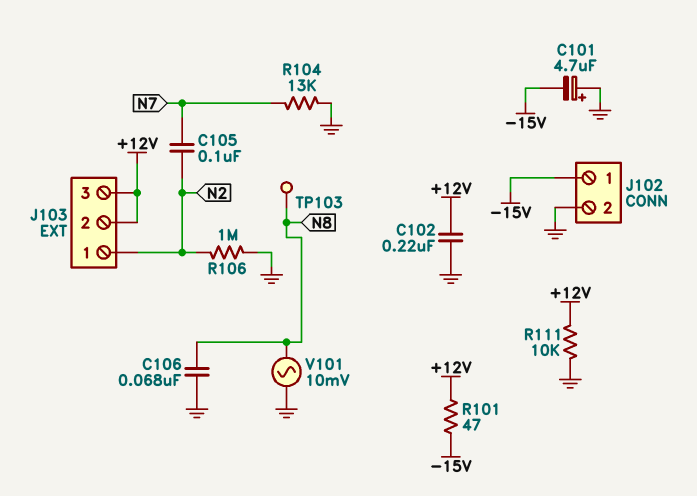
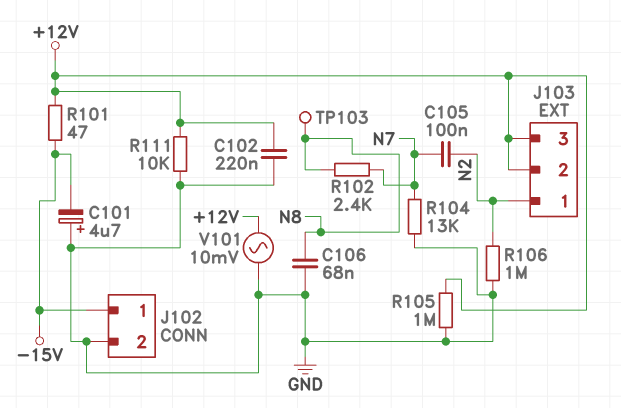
R102: none -> 2.4k (N7, N8)
R105: none -> 1M (+12V, GND)
V101: AC 10mV (GND, N8) -> AC 10mV (+12V, GND)

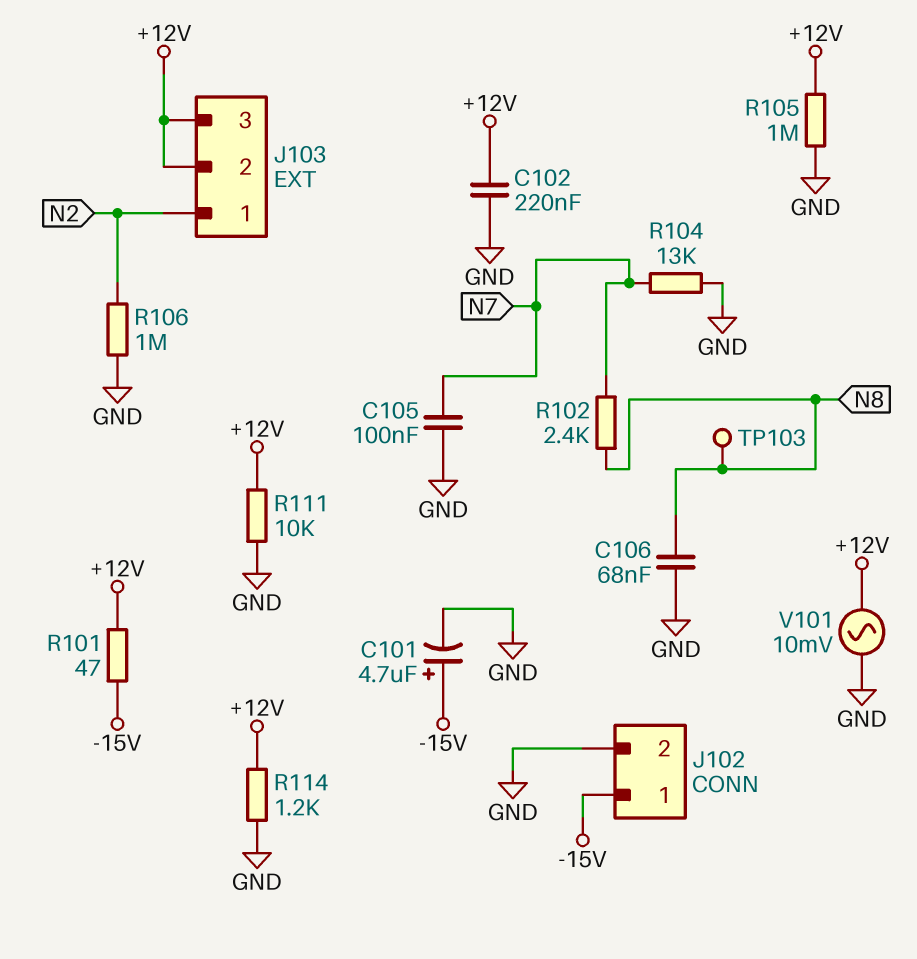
C101: 4.7uF (plus GND, minus -15V) -> 4.7uF (plus -15V, minus GND)
C105: 100nF (N2, N7) -> 100nF (GND, N7)
R114: none -> 1.2k (+12V, GND)

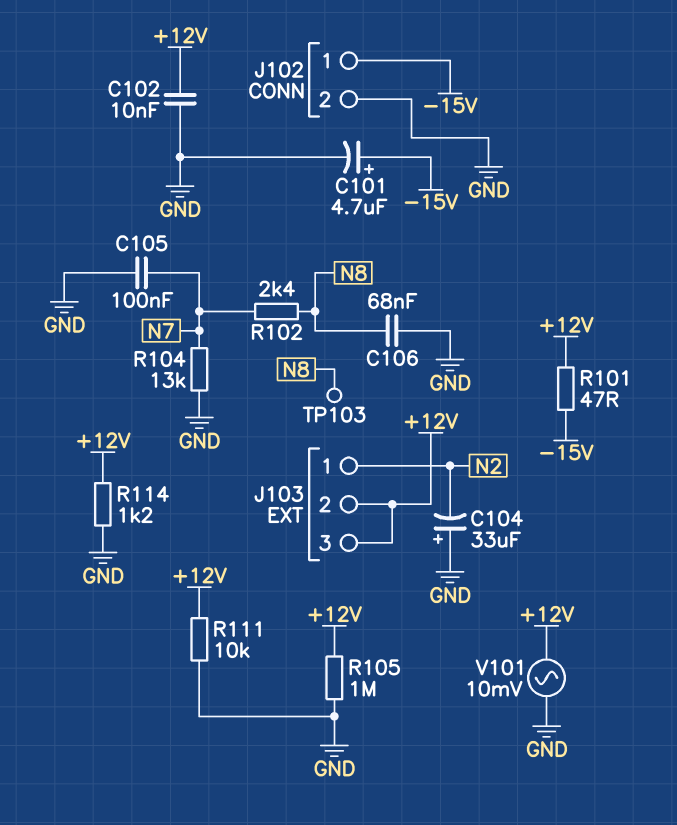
C102: 220nF (+12V, GND) -> 10nF (+12V, GND)
C104: none -> 33uF (plus GND, minus N2)
R106: 1M (GND, N2) -> none

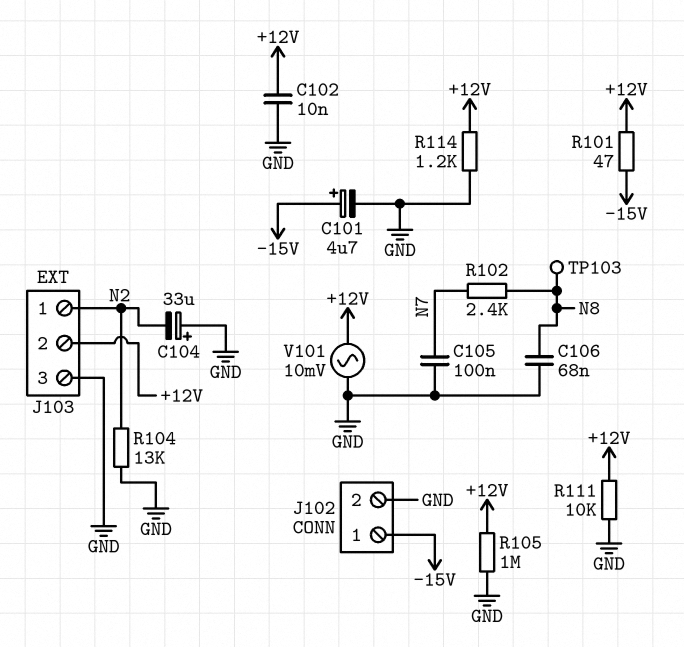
J103 pin 3: +12V -> GND
R104: 13k (GND, N7) -> 13k (GND, N2)

